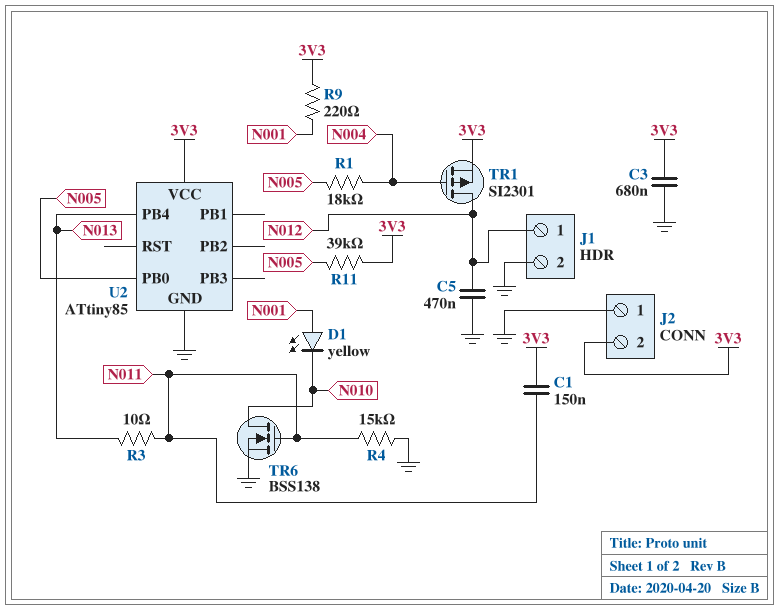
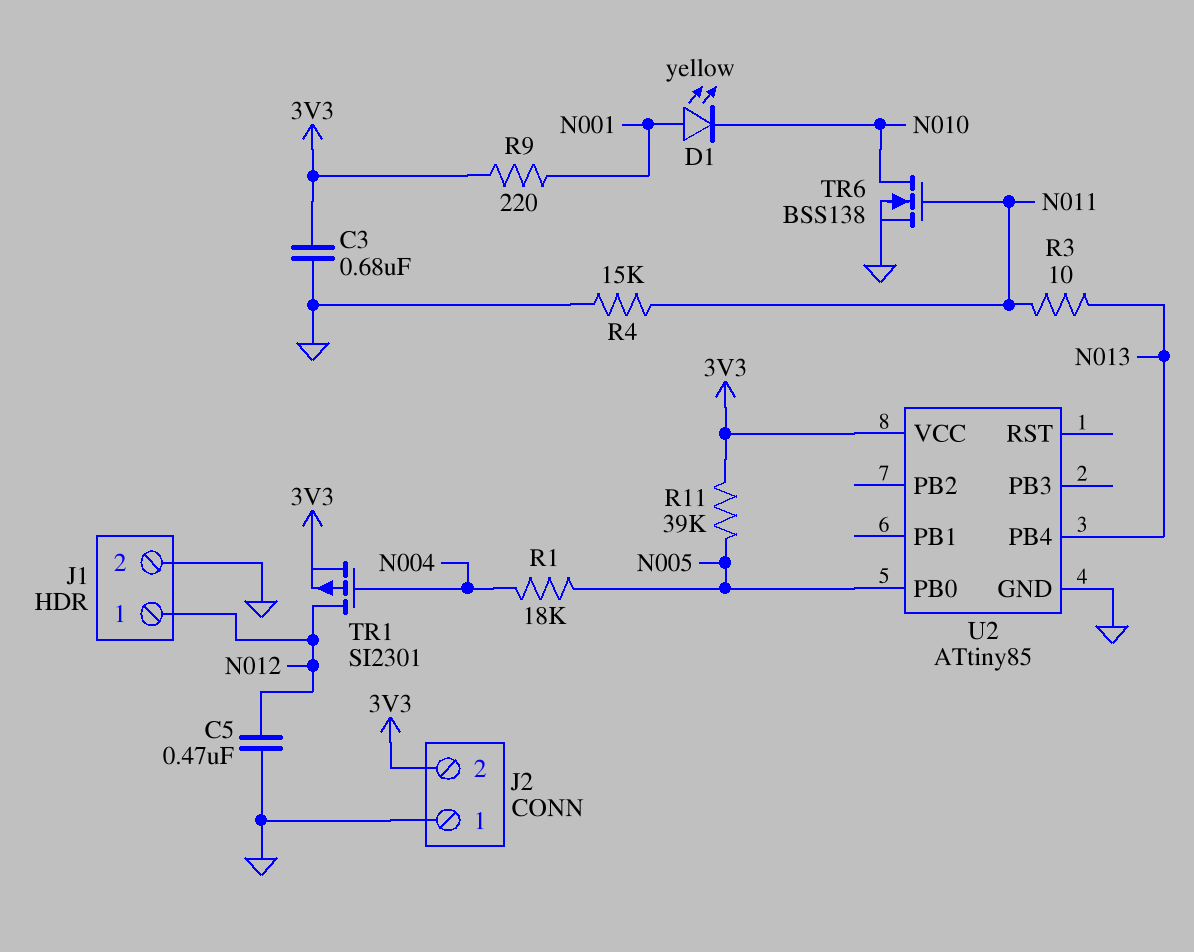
C1: 150nF (3V3, N011) -> none

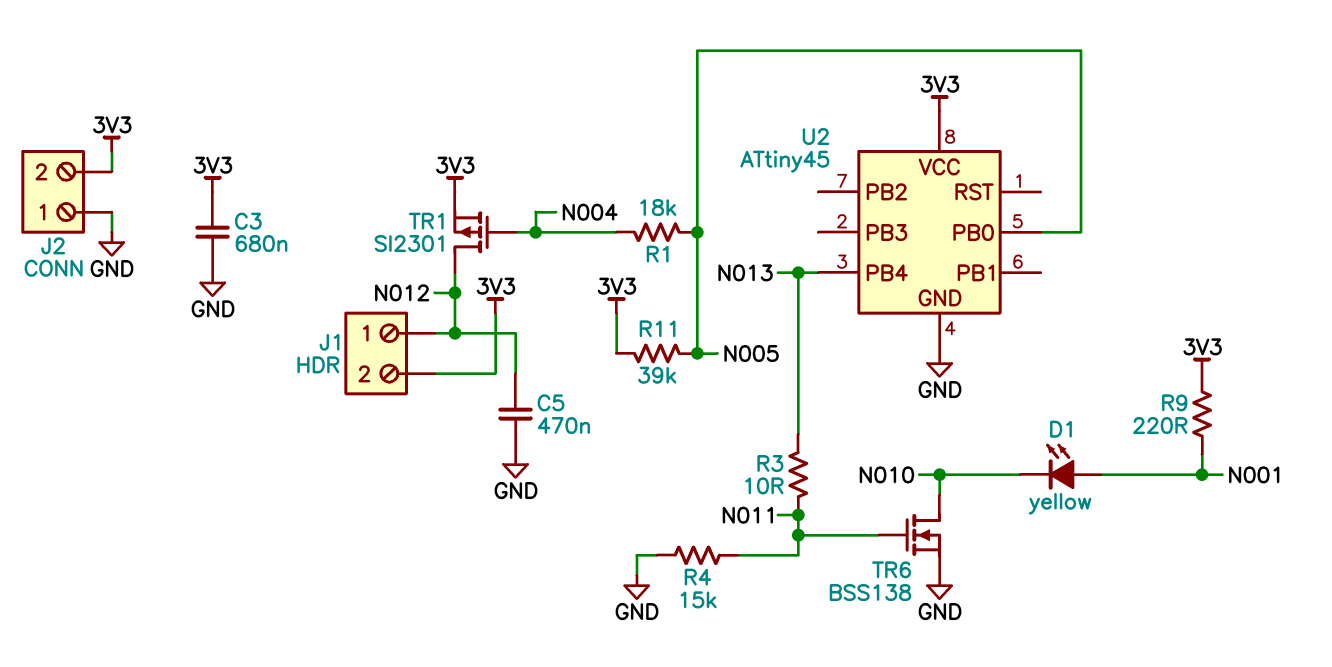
J1 pin 2: GND -> 3V3
U2: ATtiny85 -> ATtiny45

